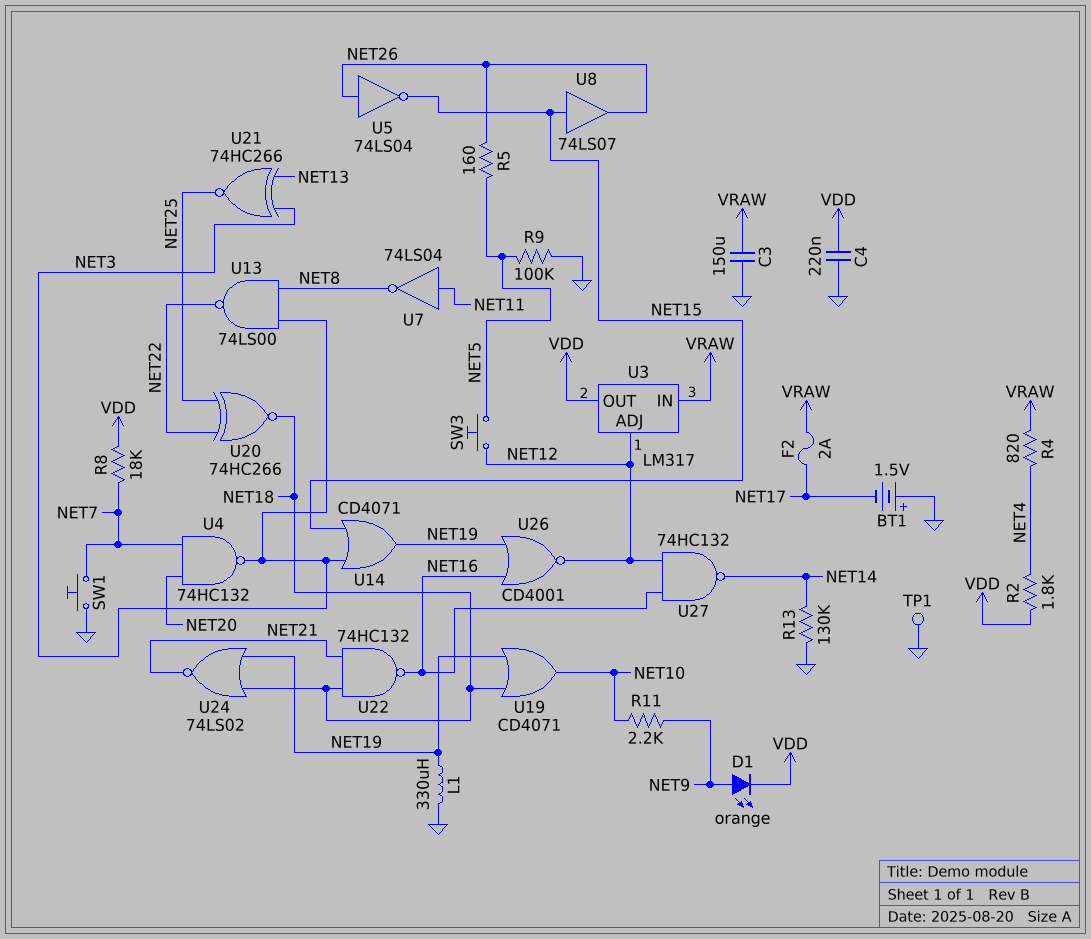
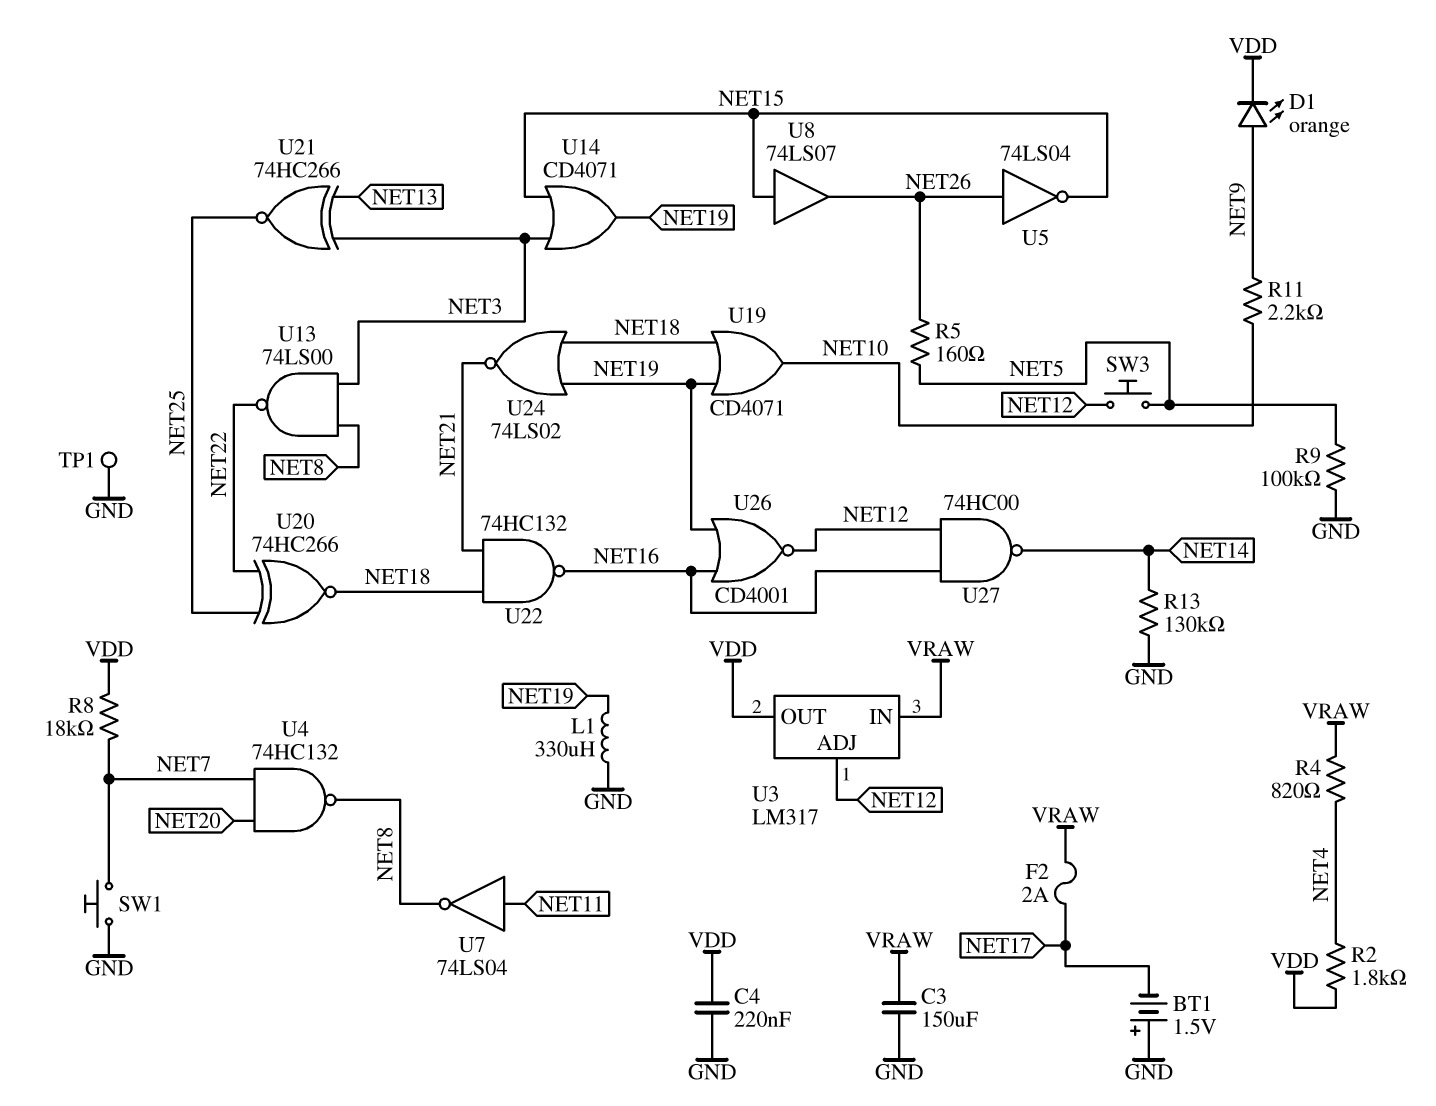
U4: NAND 74HC132 (in NET7, in NET20, out NET3) -> NAND 74HC132 (in NET7, in NET20, out NET8)
U27: NAND 74HC132 (in NET12, in NET16, out NET14) -> NAND 74HC00 (in NET12, in NET16, out NET14)

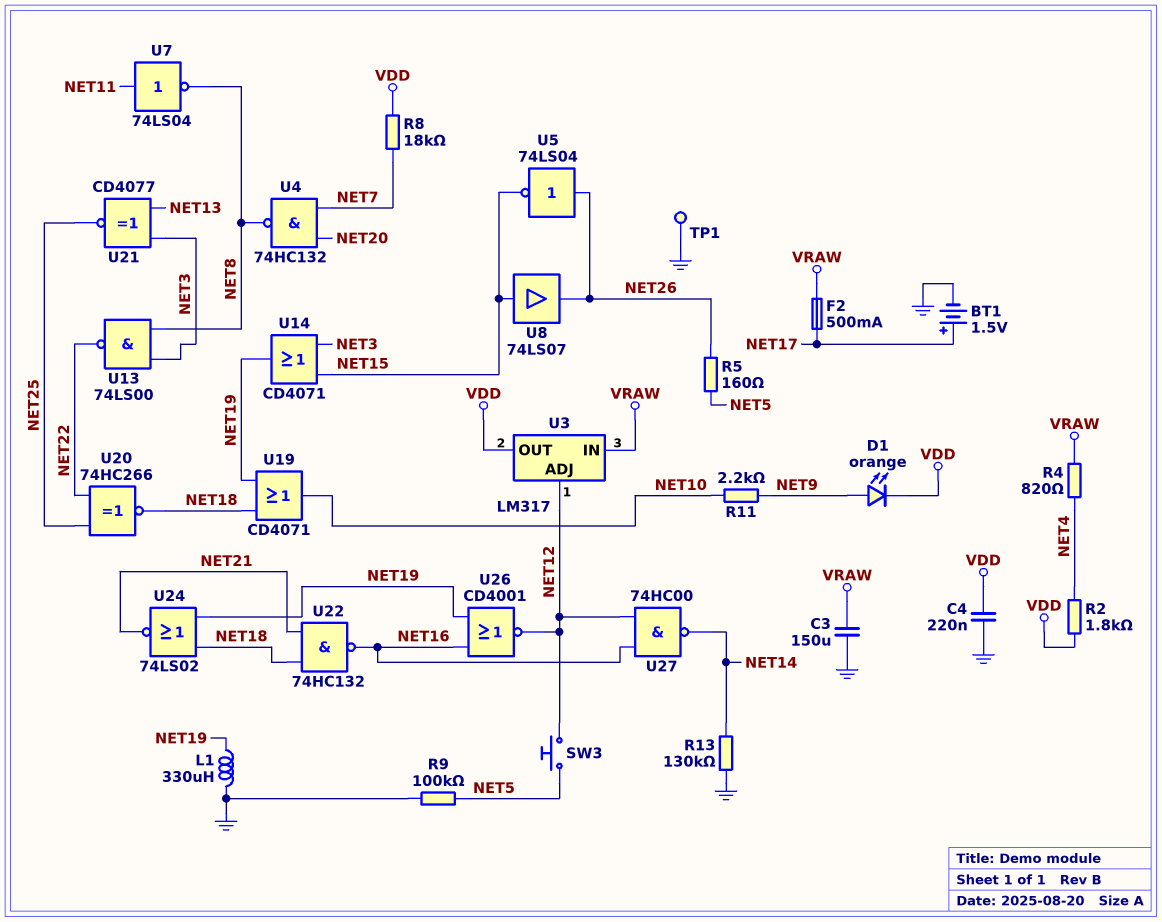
BT1: 1.5V (plus GND, minus NET17) -> 1.5V (plus NET17, minus GND)
F2: 2A (NET17, VRAW) -> 500mA (NET17, VRAW)
SW1: button (GND, NET7) -> none
U21: XNOR 74HC266 (in NET3, in NET13, out NET25) -> XNOR CD4077 (in NET3, in NET13, out NET25)

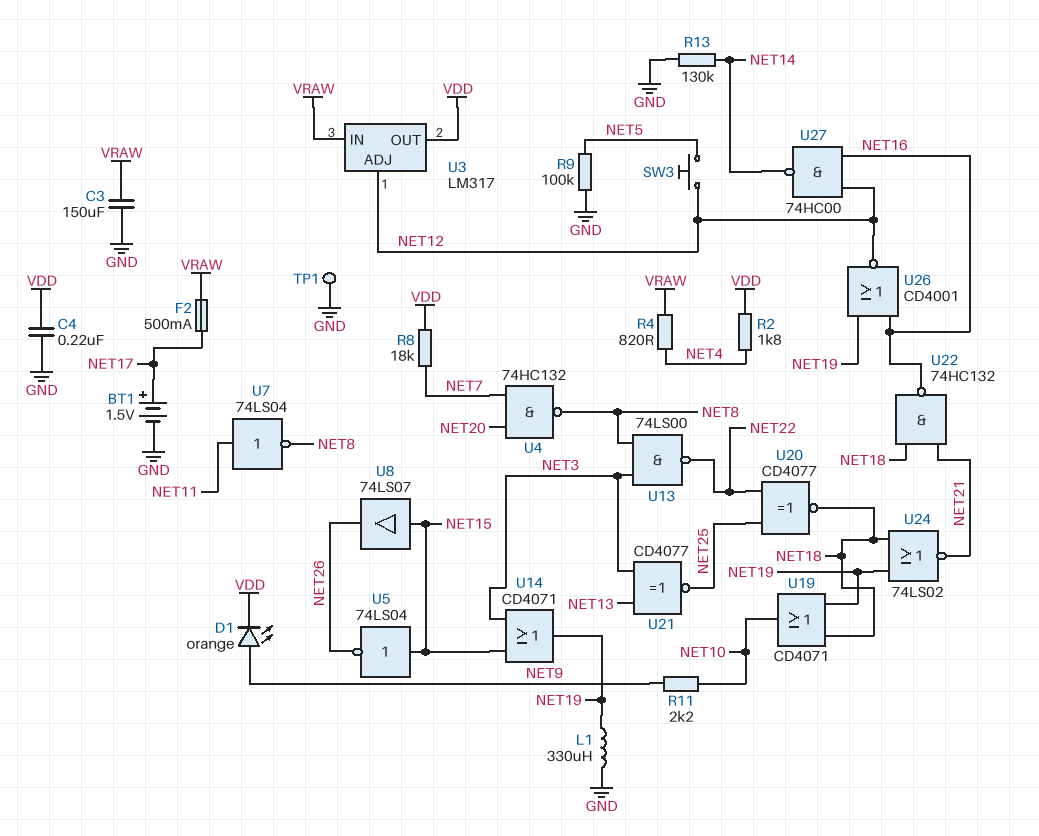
R5: 160 (NET5, NET26) -> none
U5: NOT 74LS04 (in NET26, out NET15) -> NOT 74LS04 (in NET15, out NET26)
U20: XNOR 74HC266 (in NET22, in NET25, out NET18) -> XNOR CD4077 (in NET22, in NET25, out NET18)

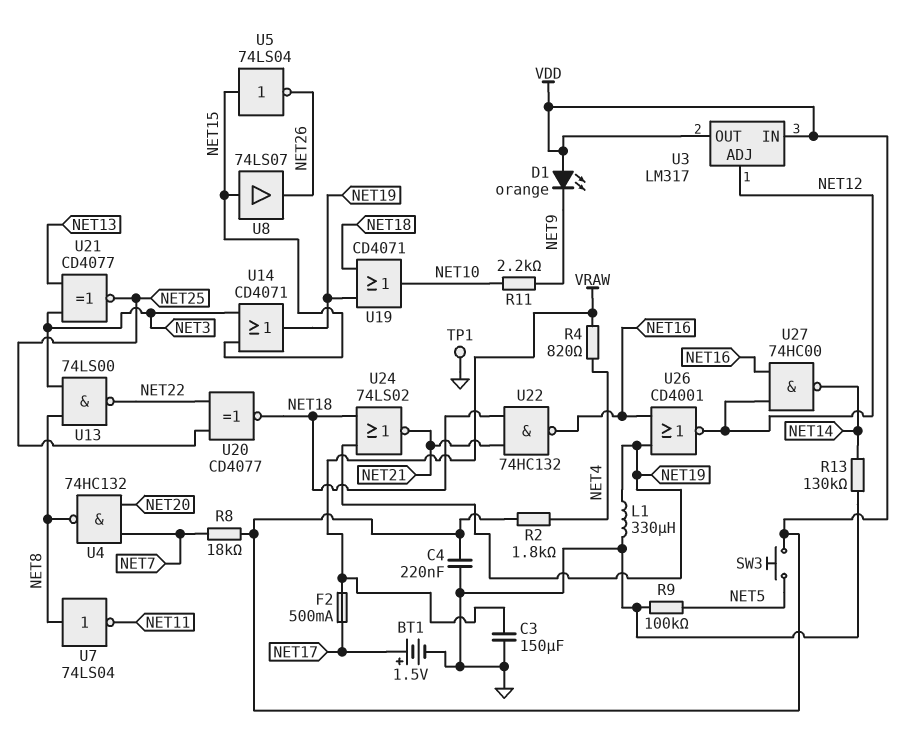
D1: LED orange (A NET9, K VDD) -> LED orange (A VDD, K NET9)
SW3: button (NET5, NET12) -> button (NET5, VDD)
U3 pin IN: VRAW -> VDD
U7: NOT 74LS04 (in NET11, out NET8) -> NOT 74LS04 (in NET8, out NET11)

